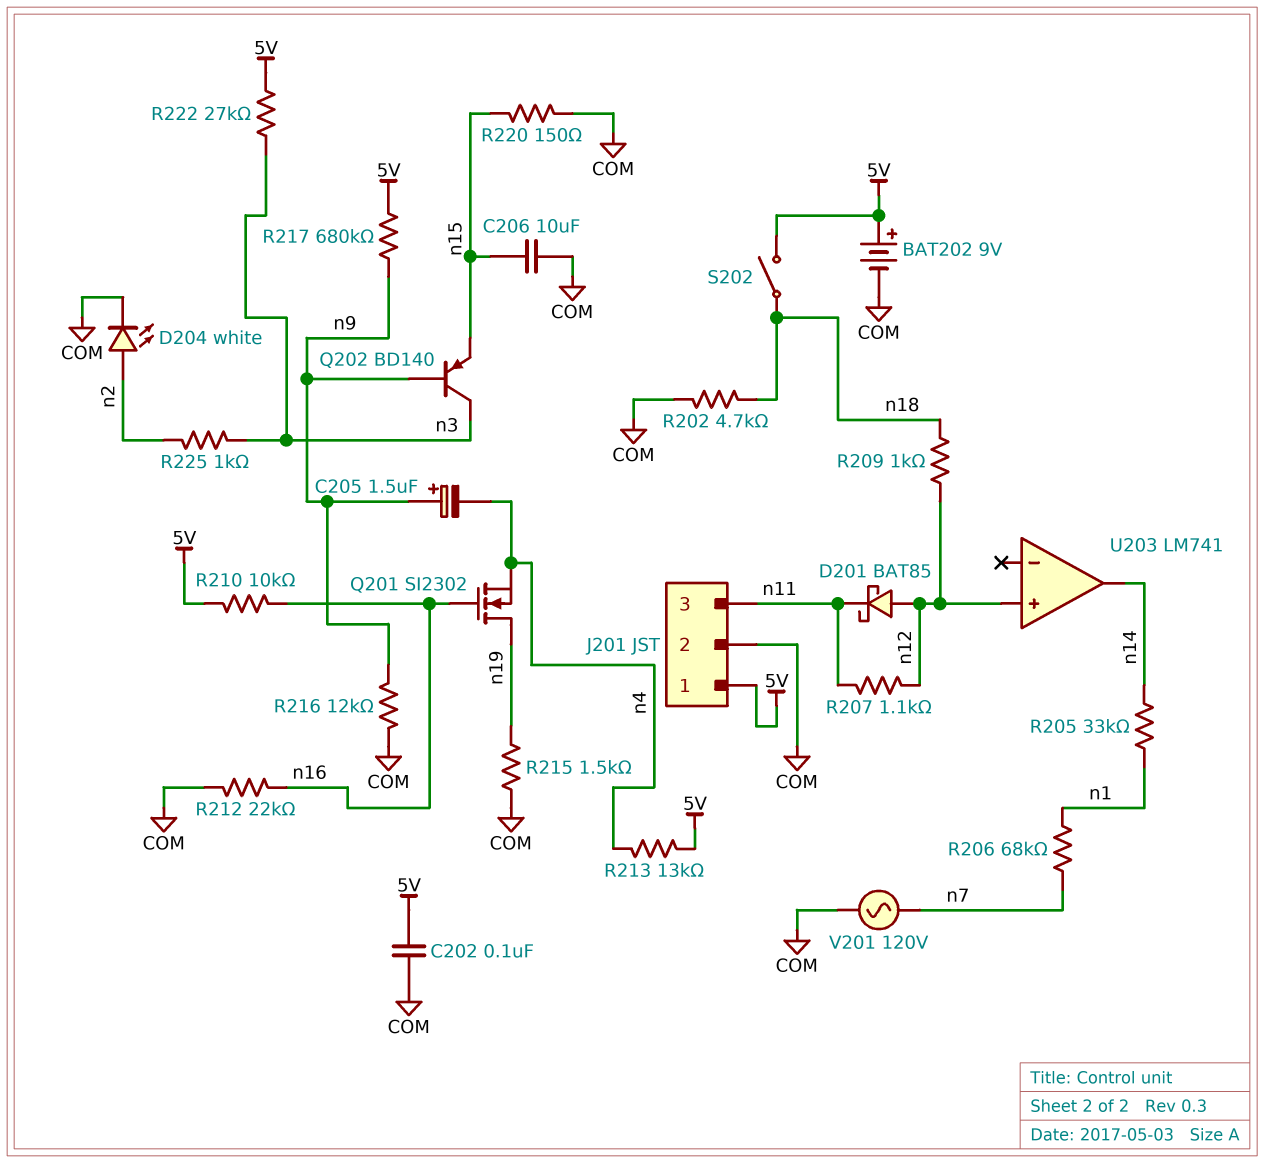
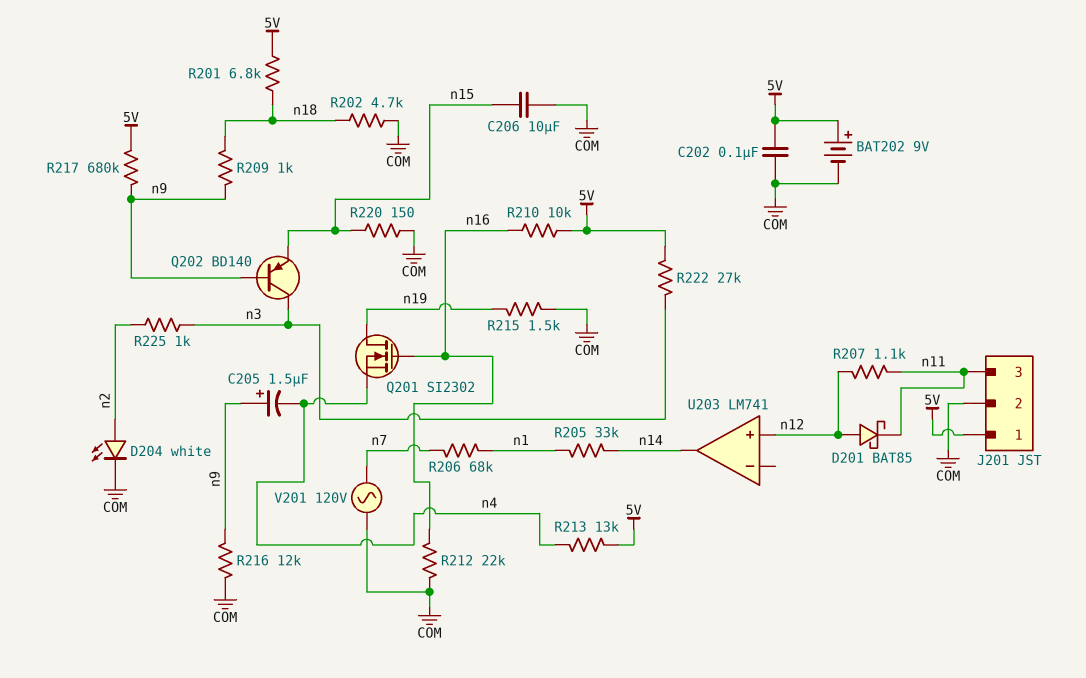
R201: none -> 6.8k (5V, n18)
R209: 1k (n12, n18) -> 1k (n9, n18)
S202: switch (5V, n18) -> none

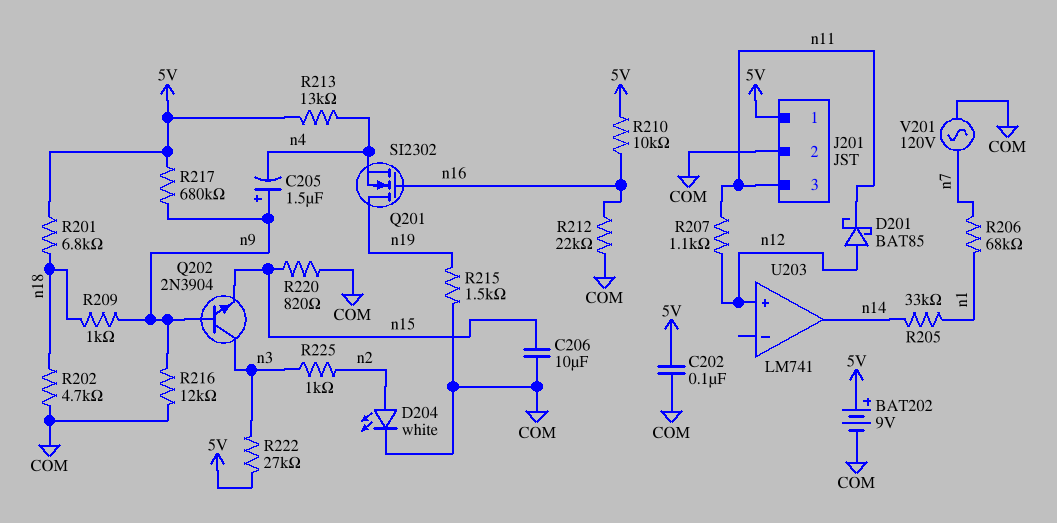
Q202: PNP BD140 (B n9, C n3, E n15) -> NPN 2N3904 (B n9, C n3, E n15)
R220: 150 (COM, n15) -> 820 (COM, n15)

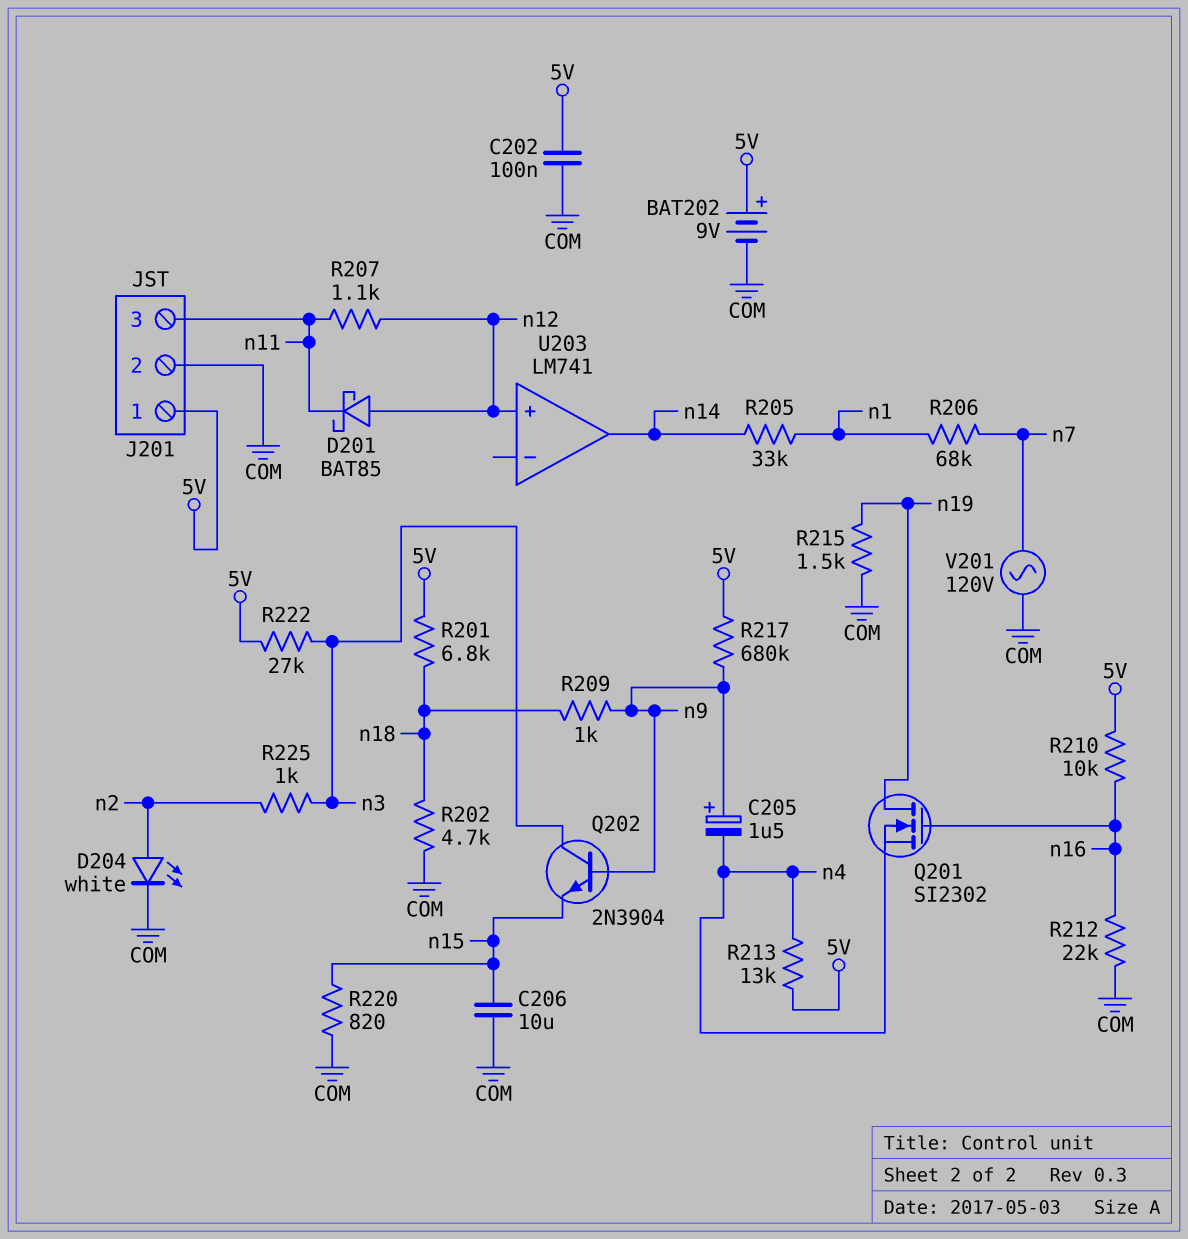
R216: 12k (COM, n9) -> none

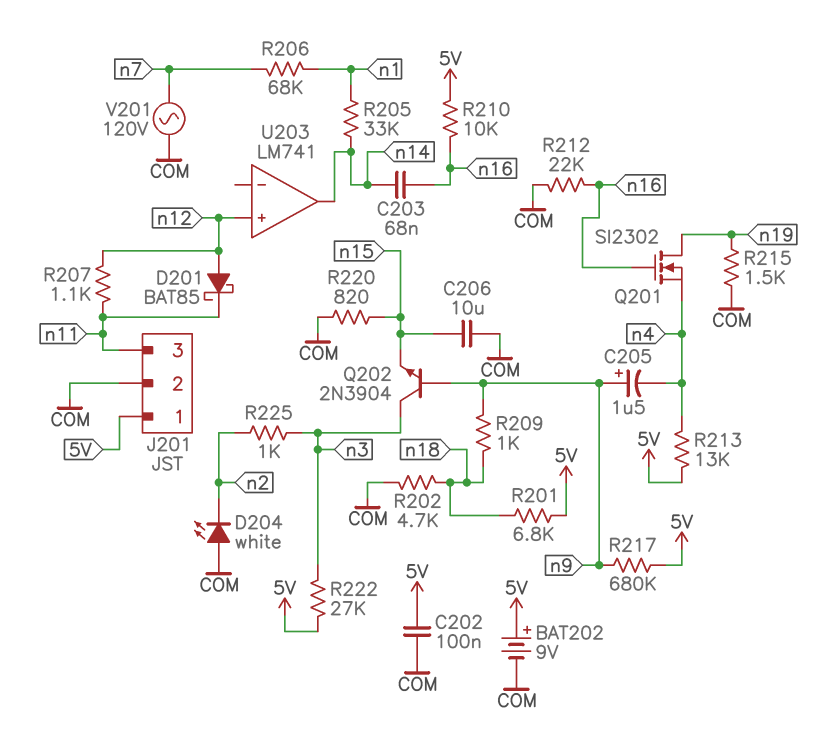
C203: none -> 68nF (n14, n16)
D204: LED white (A n2, K COM) -> LED white (A COM, K n2)

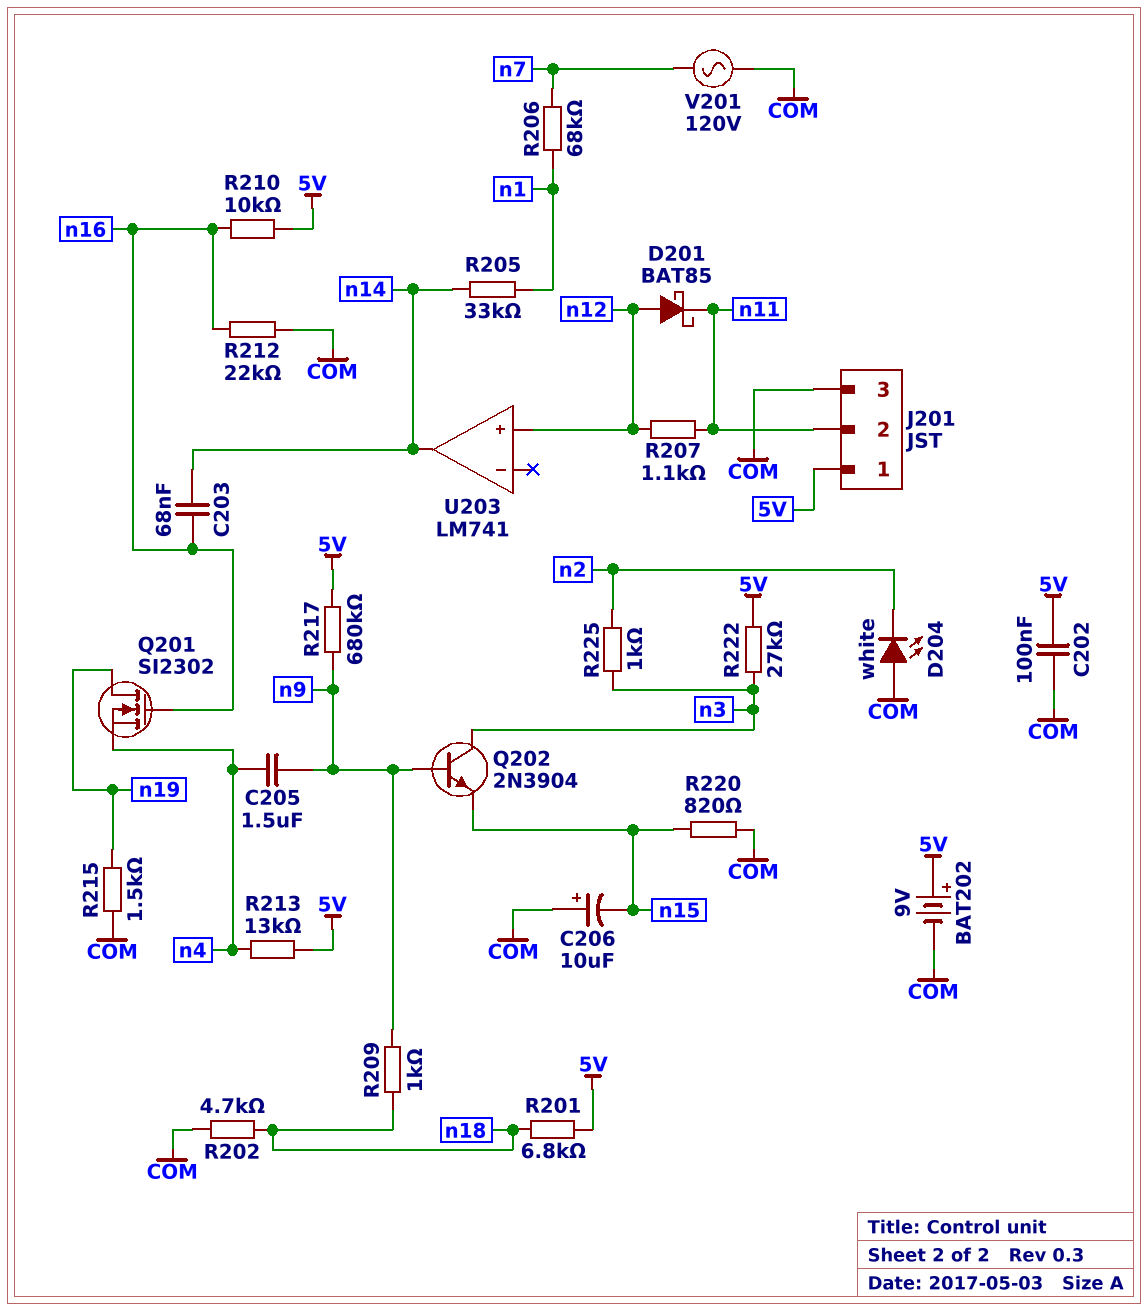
C205: 1.5uF (plus n9, minus n4) -> 1.5uF (n4, n9)
C206: 10uF (COM, n15) -> 10uF (plus COM, minus n15)
J201 pin 2: COM -> n11
J201 pin 3: n11 -> COM

